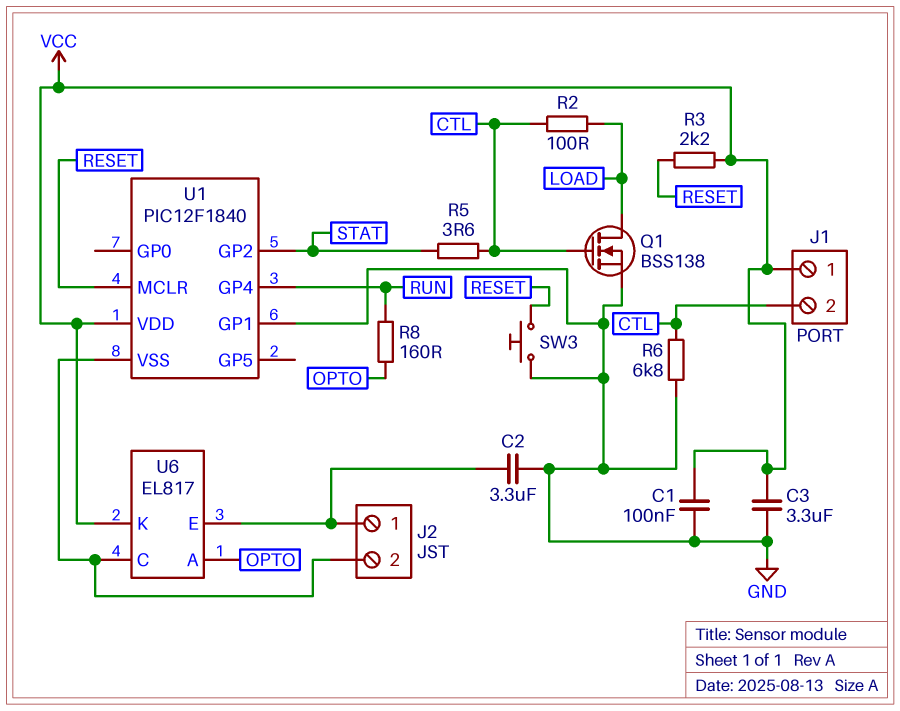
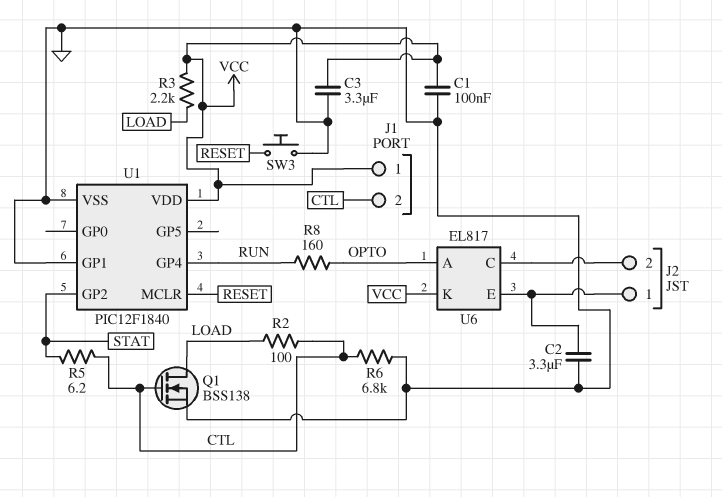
R3: 2.2k (RESET, VCC) -> 2.2k (LOAD, VCC)
R5: 3.6 (CTL, STAT) -> 6.2 (CTL, STAT)
U1 pin VSS: J2/2 -> GND

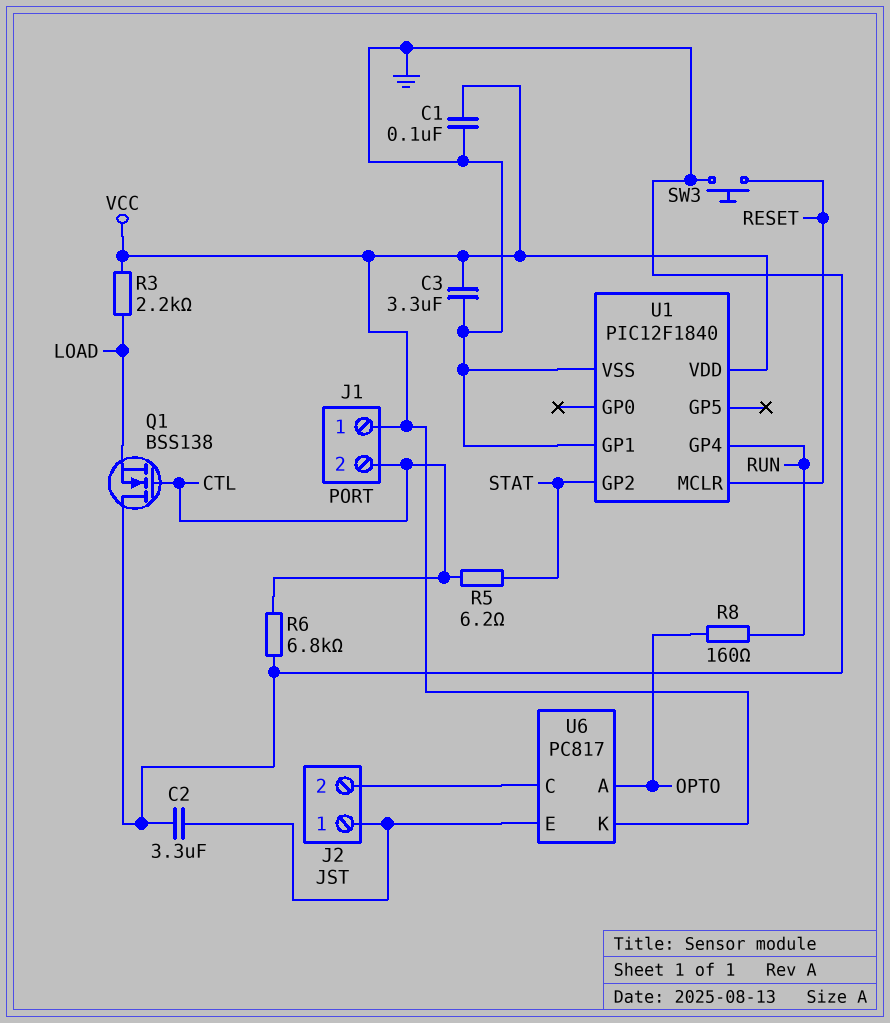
Q1: NMOS BSS138 (G CTL, D LOAD, S GND) -> NMOS BSS138 (G CTL, D GND, S LOAD)
R2: 100 (CTL, LOAD) -> none
U6: EL817 -> PC817

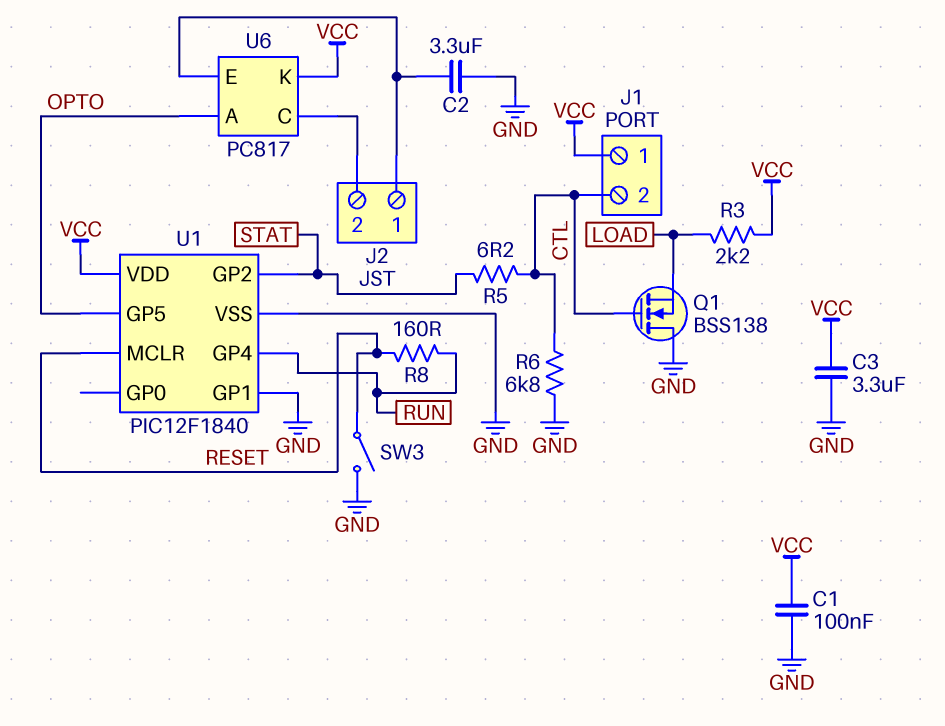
R8: 160 (OPTO, RUN) -> 160 (RESET, RUN)
SW3: button (GND, RESET) -> switch (GND, RESET)
U1 pin GP5: none -> OPTO

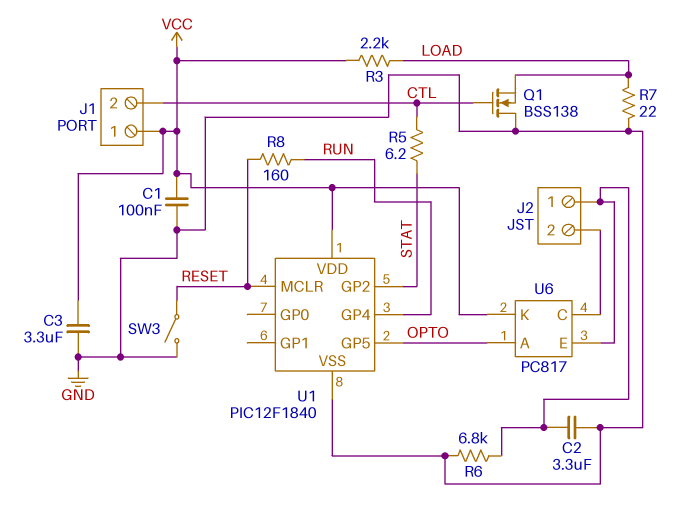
R6: 6.8k (CTL, GND) -> 6.8k (GND, J2/1)
R7: none -> 22 (GND, LOAD)
U1 pin GP1: GND -> none

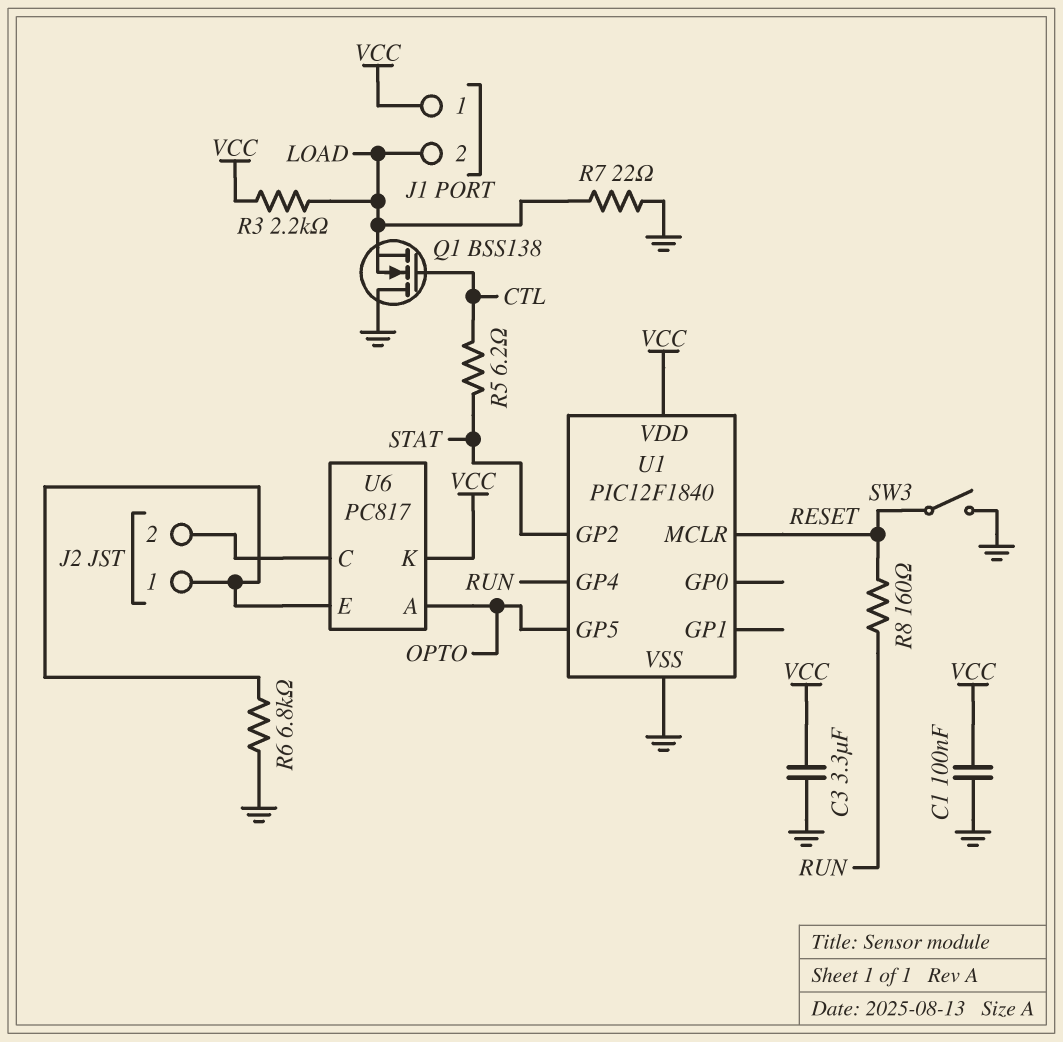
C2: 3.3uF (GND, J2/1) -> none
J1 pin 2: CTL -> LOAD

